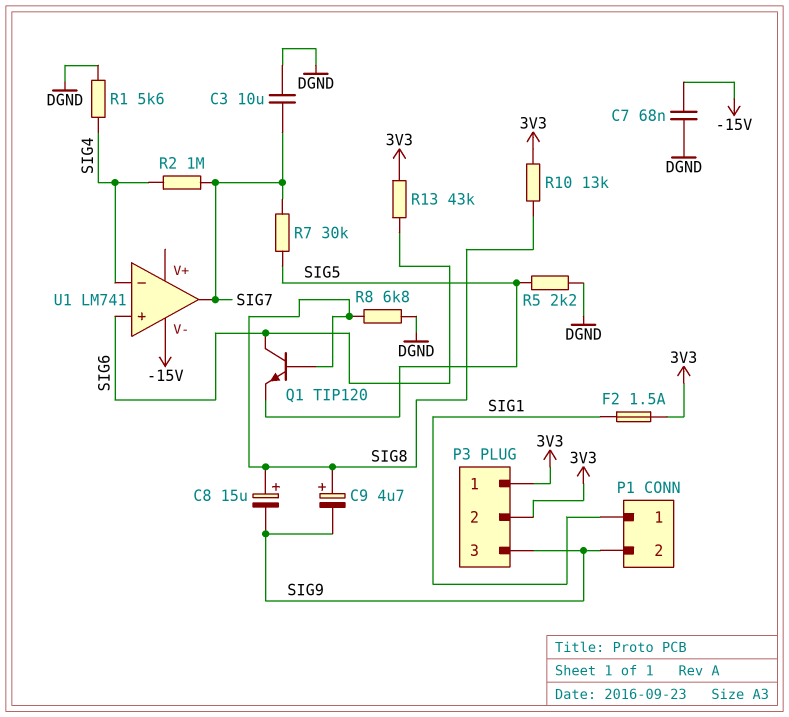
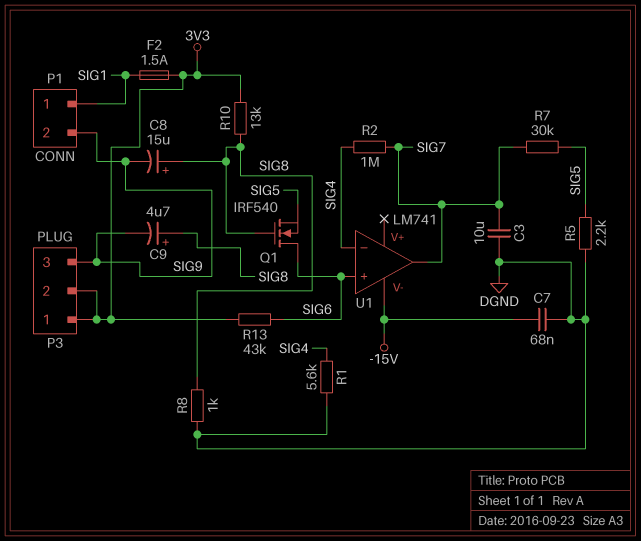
Q1: NPN TIP120 (B SIG8, C SIG6, E SIG5) -> NMOS IRF540 (G SIG8, D SIG6, S SIG5)
R8: 6.8k (DGND, SIG8) -> 1k (DGND, SIG8)

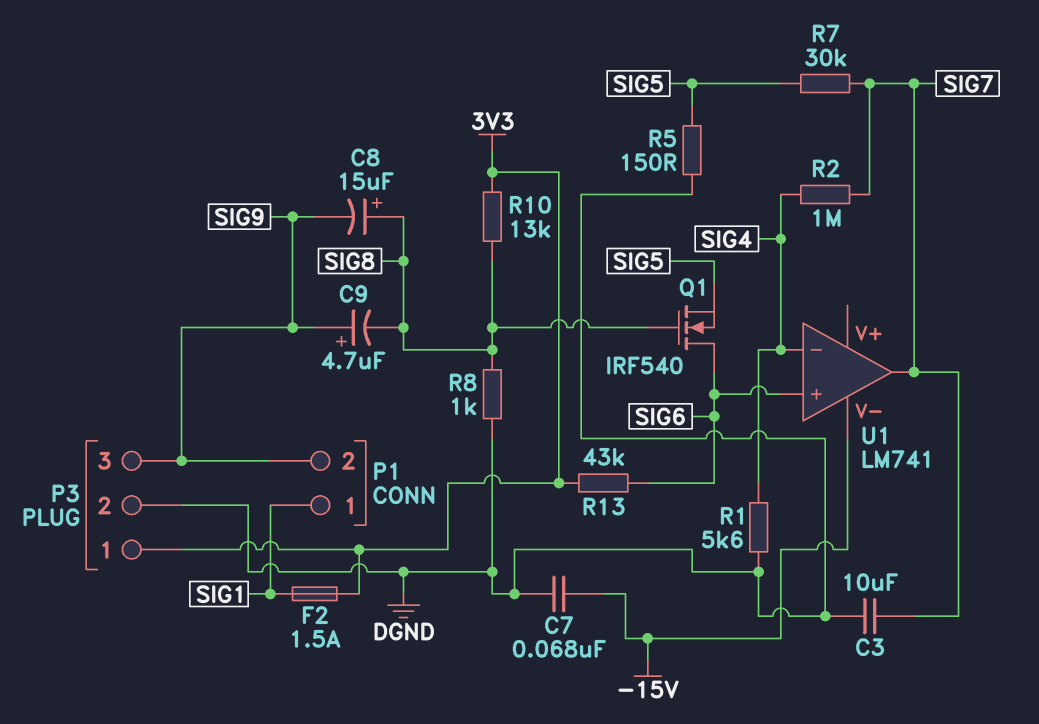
C9: 4.7uF (plus SIG8, minus SIG9) -> 4.7uF (plus SIG9, minus SIG8)
P3 pin 2: 3V3 -> DGND
R5: 2.2k (DGND, SIG5) -> 150 (DGND, SIG5)

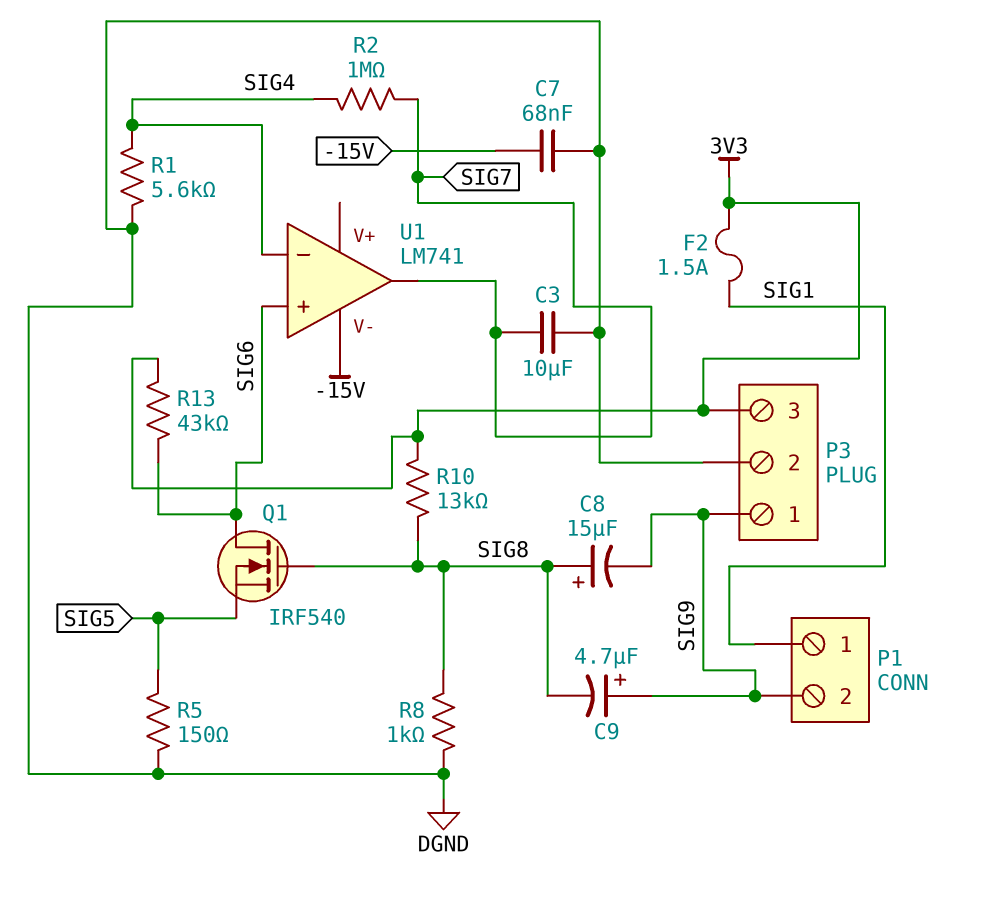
P3 pin 1: 3V3 -> SIG9
P3 pin 3: SIG9 -> 3V3
R7: 30k (SIG5, SIG7) -> none

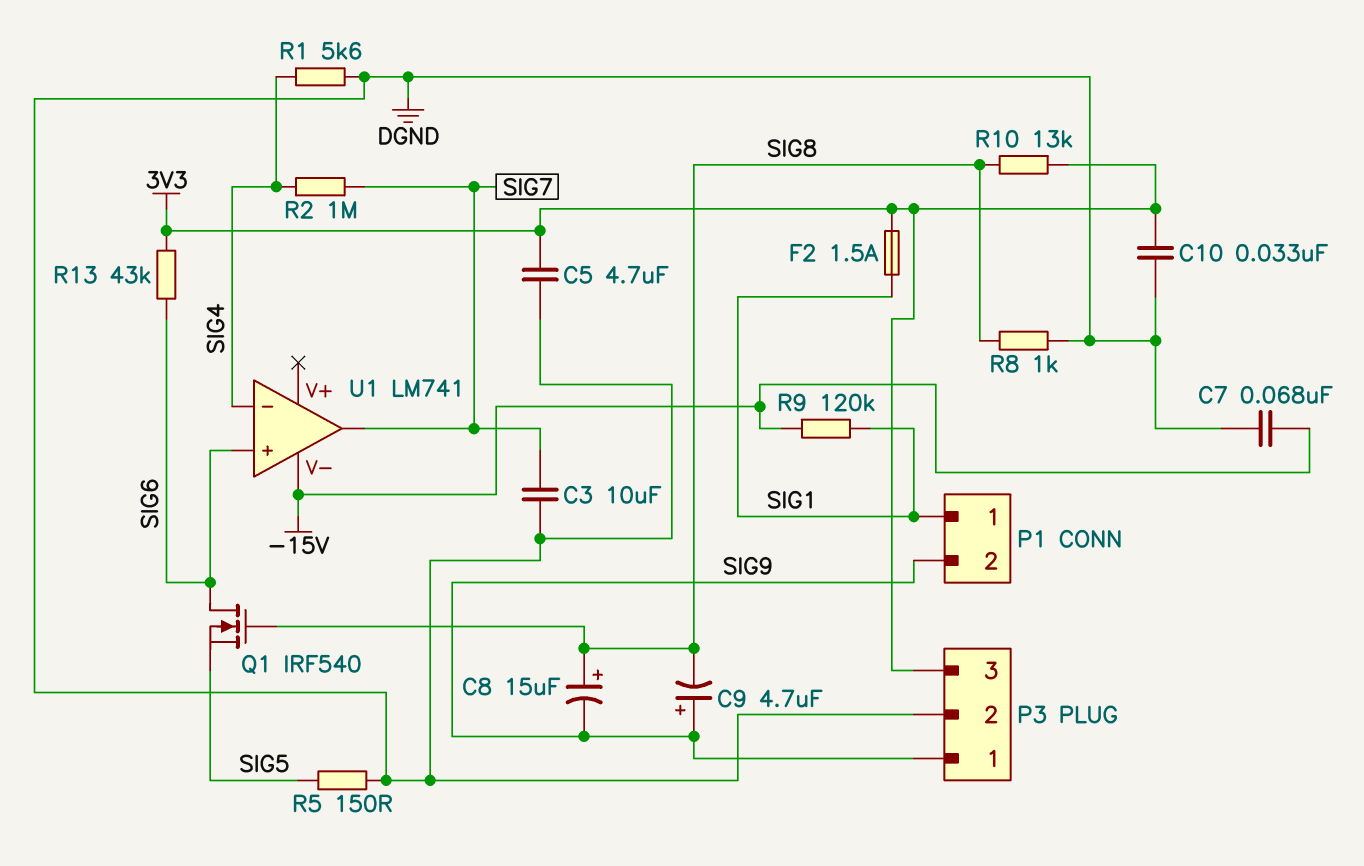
C5: none -> 4.7uF (3V3, DGND)
C10: none -> 33nF (3V3, DGND)
R9: none -> 120k (-15V, SIG1)

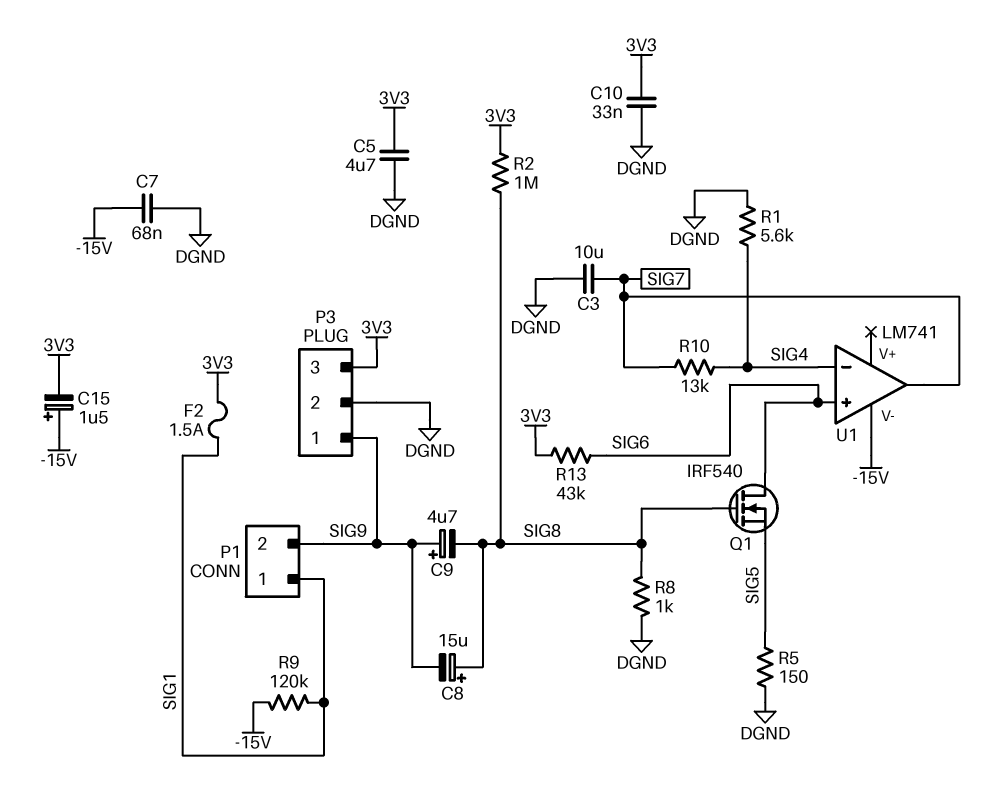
C15: none -> 1.5uF (plus -15V, minus 3V3)
R2: 1M (SIG4, SIG7) -> 1M (3V3, SIG8)
R10: 13k (3V3, SIG8) -> 13k (SIG4, SIG7)

